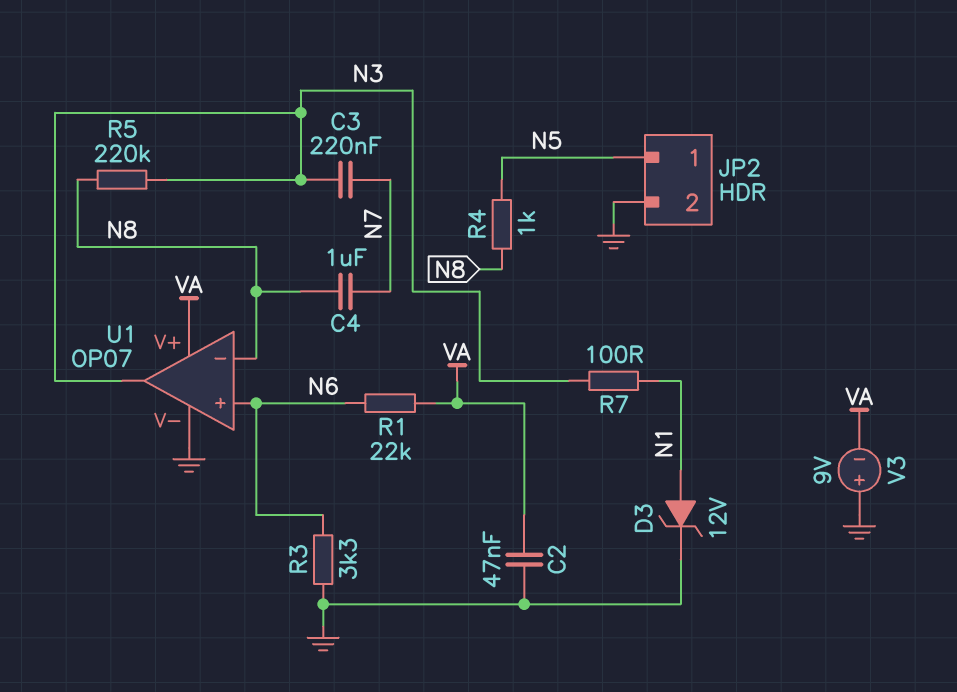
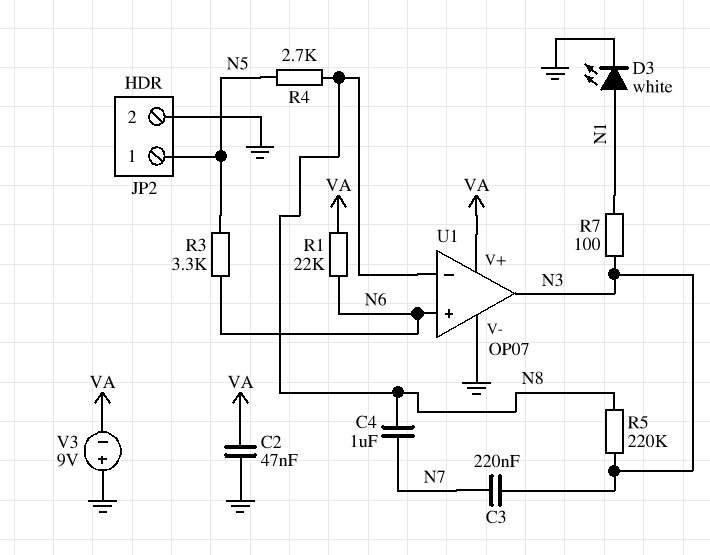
D3: zener 12V (A N1, K GND) -> LED white (A N1, K GND)
R3: 3.3k (GND, N6) -> 3.3k (N5, N6)
R4: 1k (N5, N8) -> 2.7k (N5, N8)

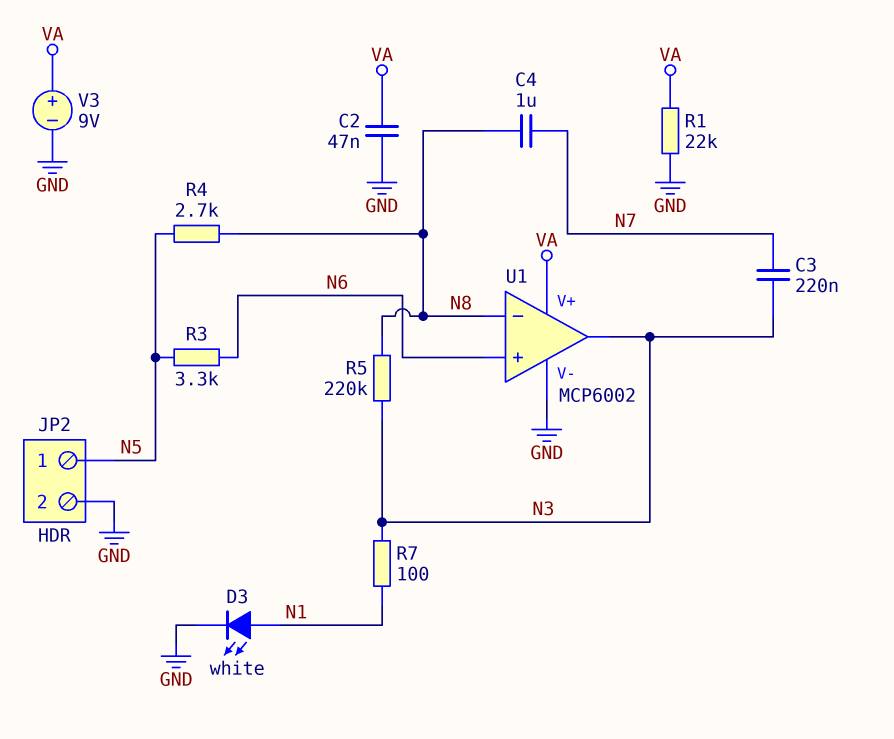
R1: 22k (N6, VA) -> 22k (GND, VA)
U1: OP07 -> MCP6002
V3: 9V (plus GND, minus VA) -> 9V (plus VA, minus GND)

